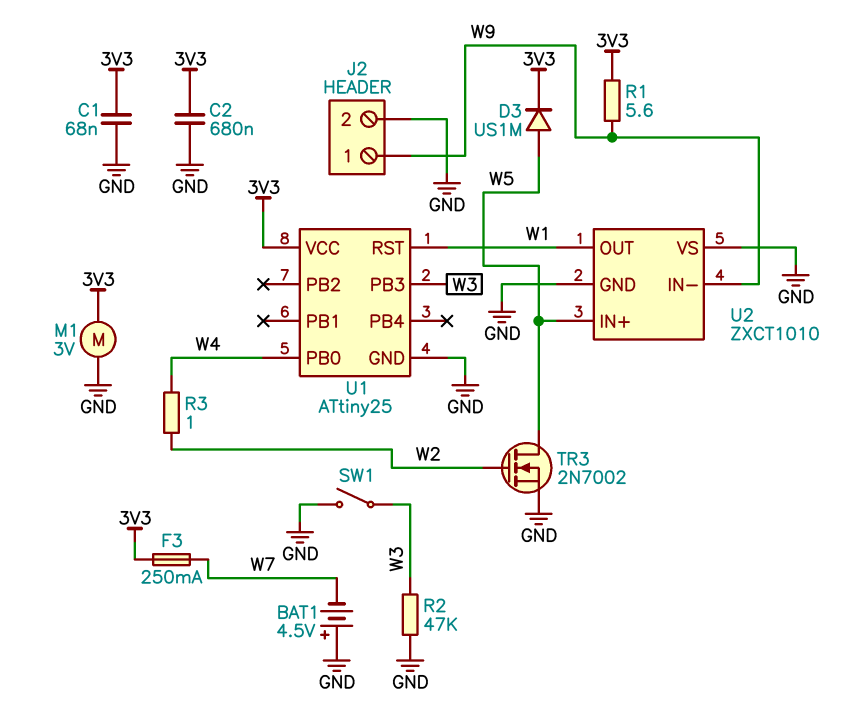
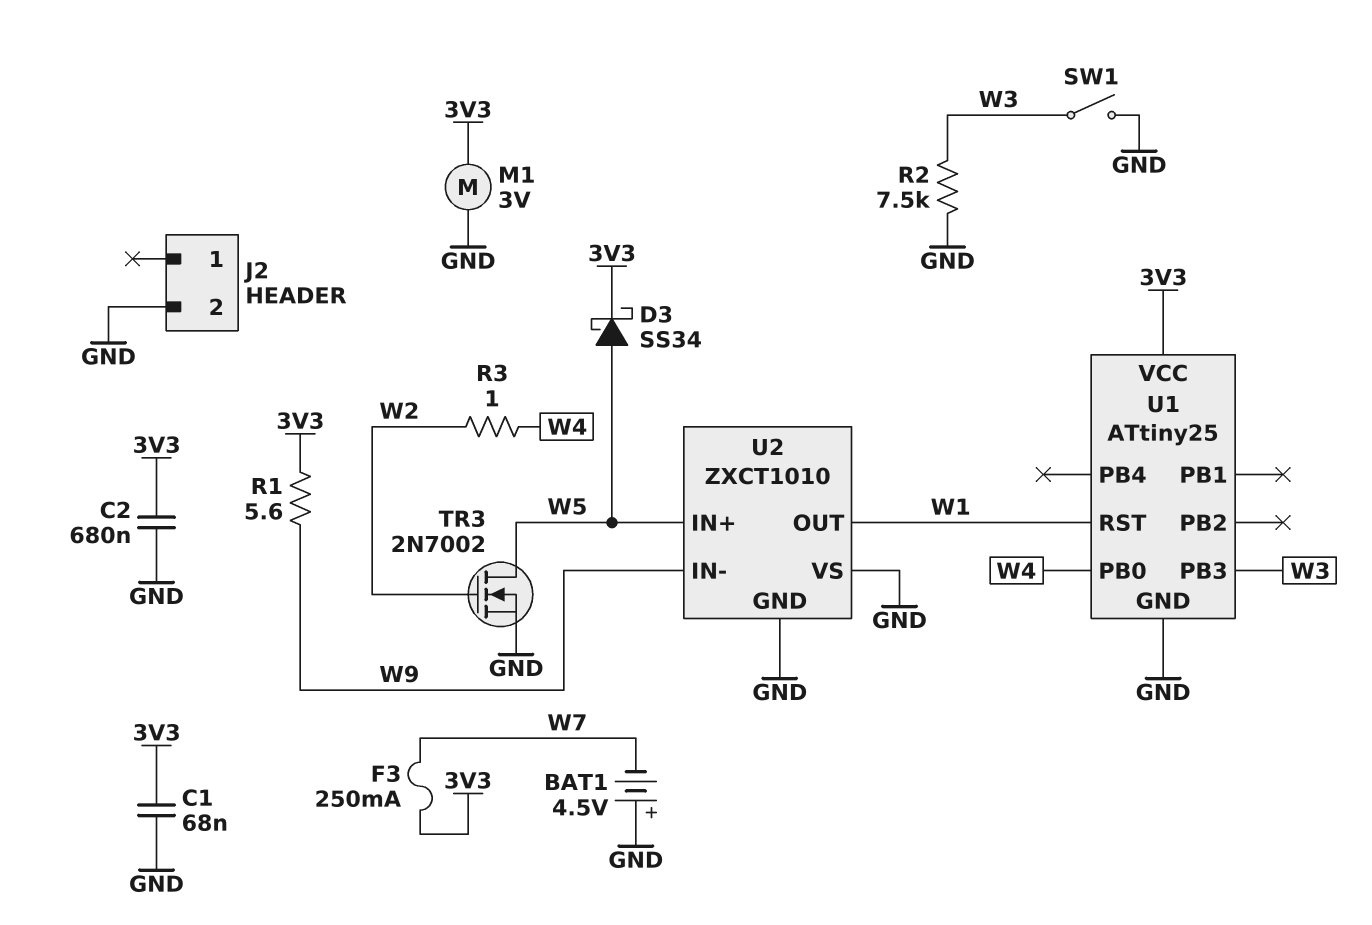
D3: diode US1M (A W5, K 3V3) -> schottky SS34 (A W5, K 3V3)
J2 pin 1: W9 -> none
R2: 47k (GND, W3) -> 7.5k (GND, W3)

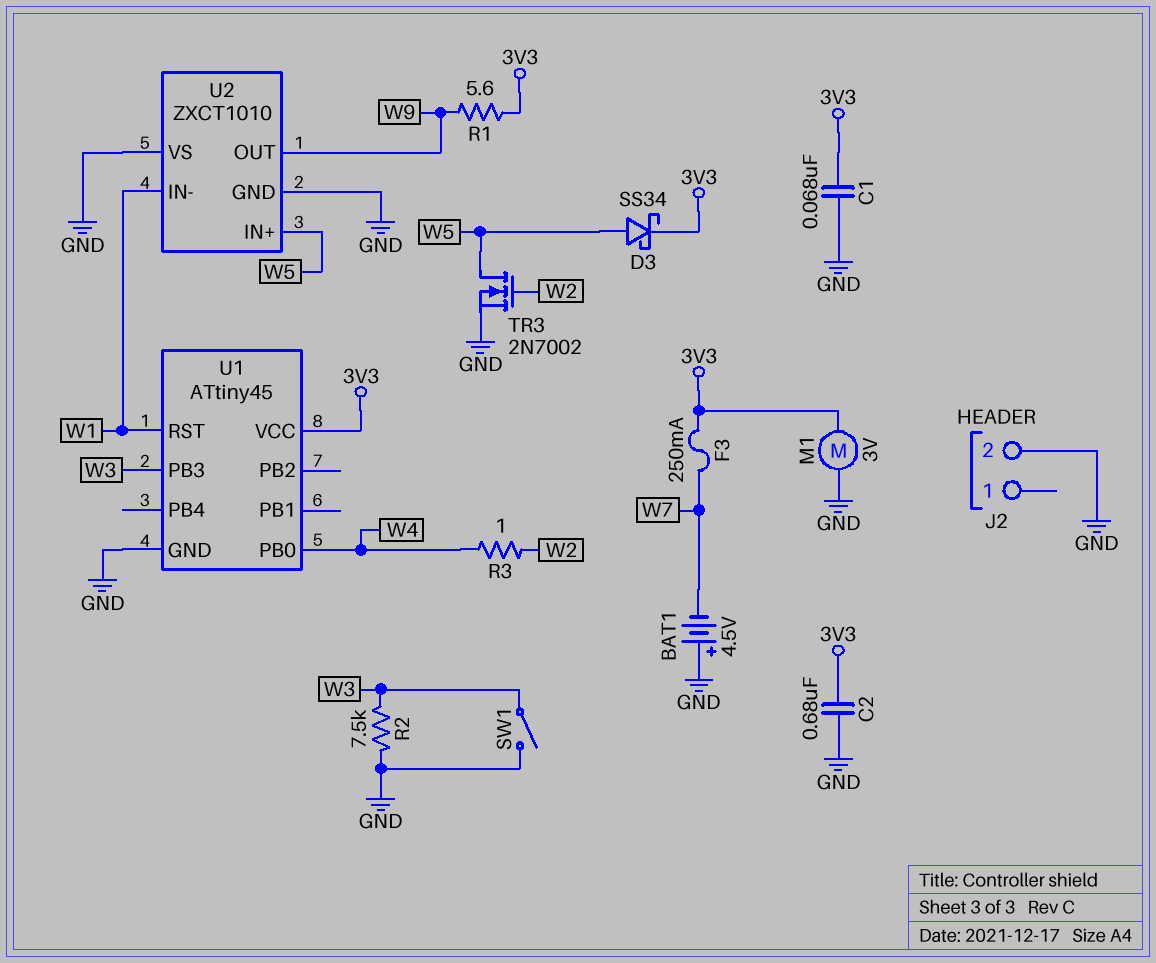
U1: ATtiny25 -> ATtiny45
U2 pin IN-: W9 -> W1
U2 pin OUT: W1 -> W9

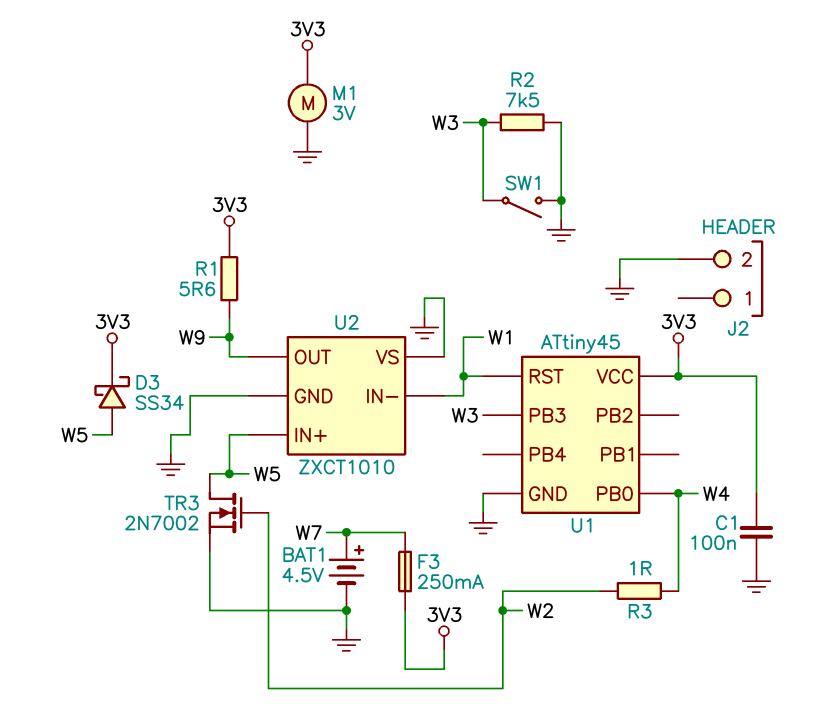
BAT1: 4.5V (plus GND, minus W7) -> 4.5V (plus W7, minus GND)
C1: 68nF (3V3, GND) -> 100nF (3V3, GND)
C2: 680nF (3V3, GND) -> none

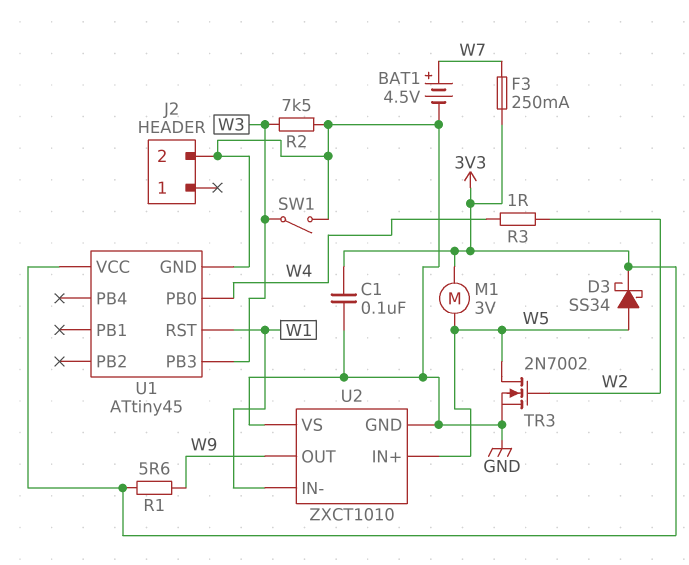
M1: motor 3V (3V3, GND) -> motor 3V (3V3, W5)

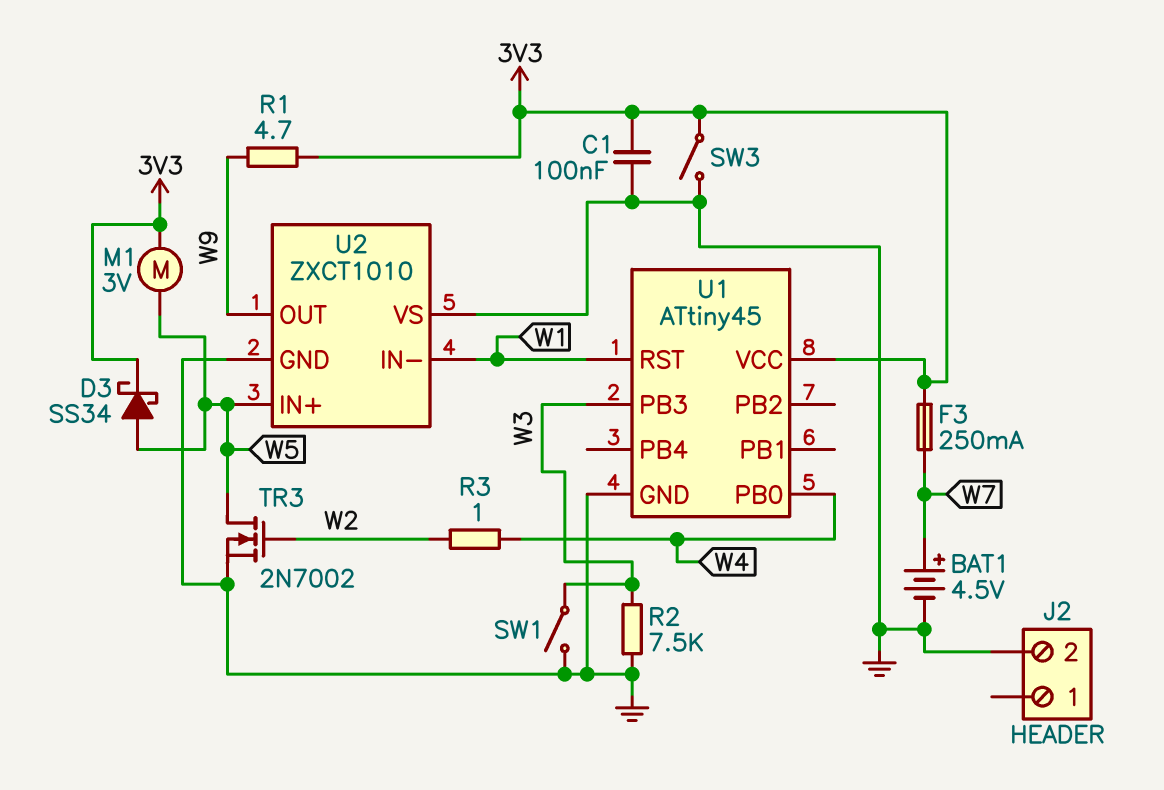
R1: 5.6 (3V3, W9) -> 4.7 (3V3, W9)
SW3: none -> switch (3V3, GND)

